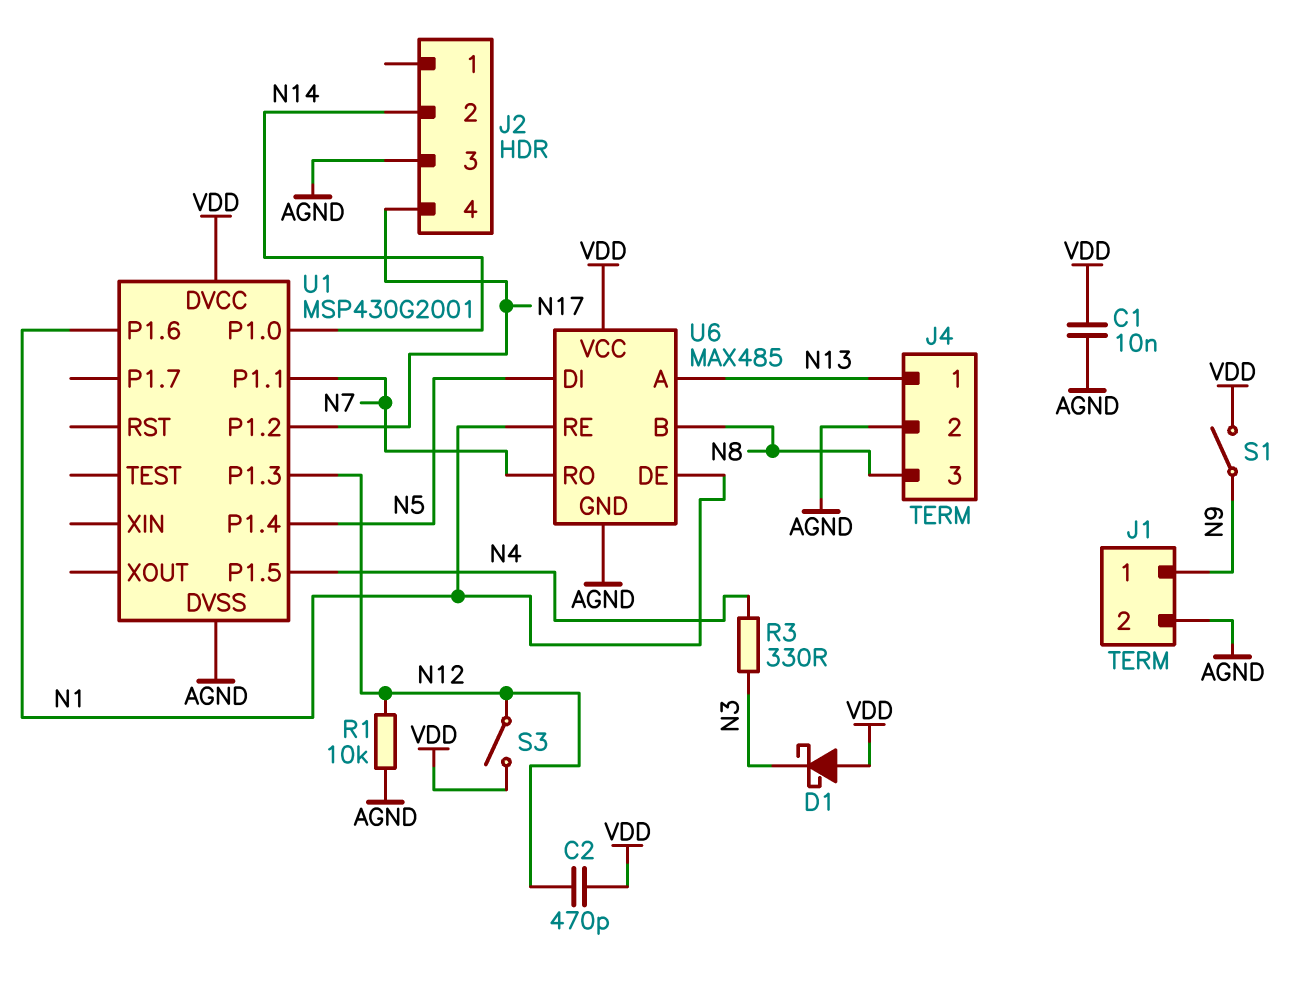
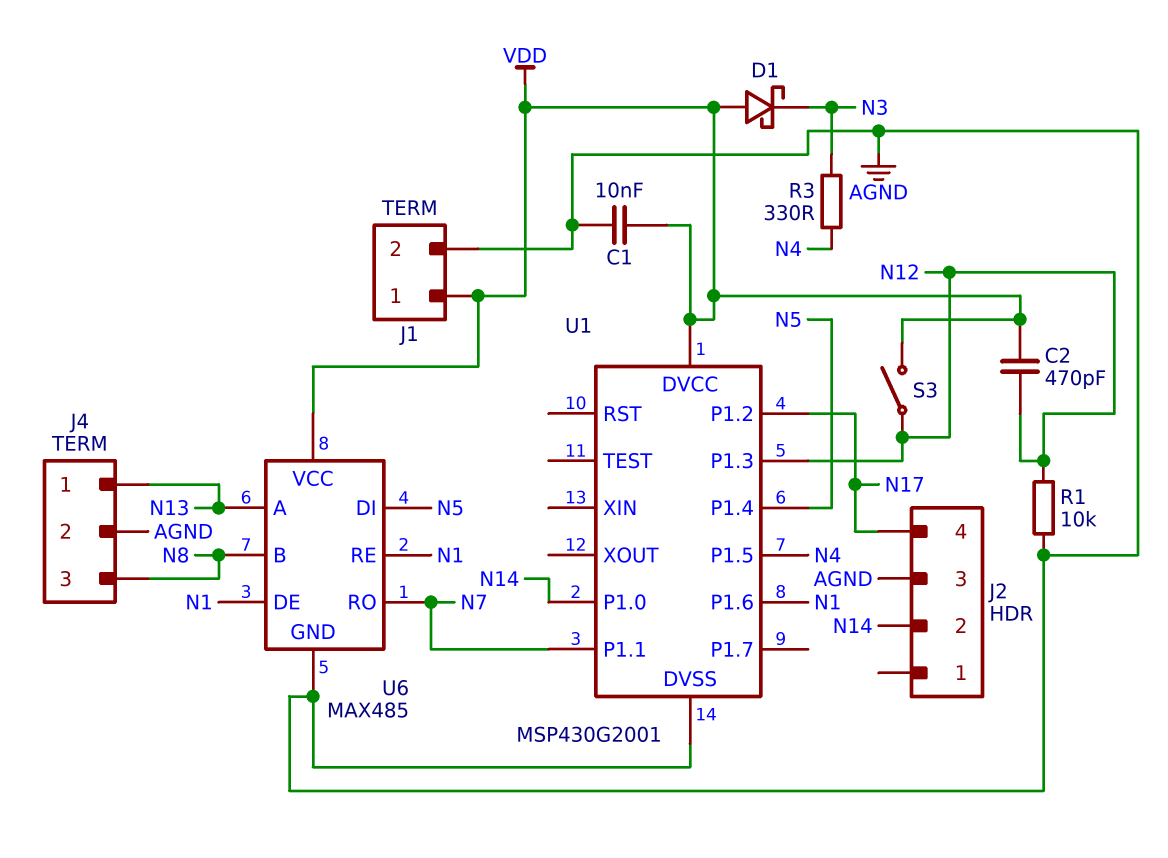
J1 pin 1: N9 -> VDD
S1: switch (N9, VDD) -> none

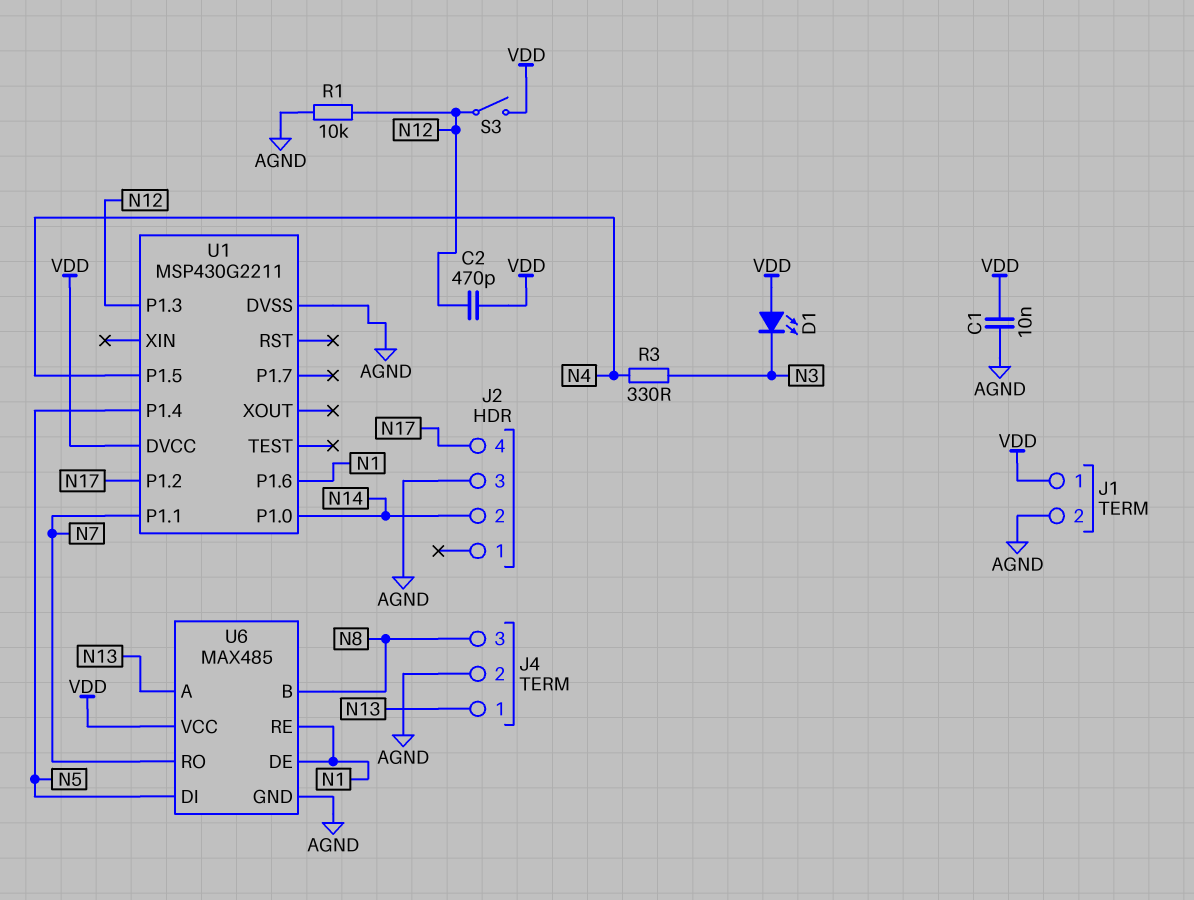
D1: schottky (A VDD, K N3) -> LED (A VDD, K N3)
U1: MSP430G2001 -> MSP430G2211

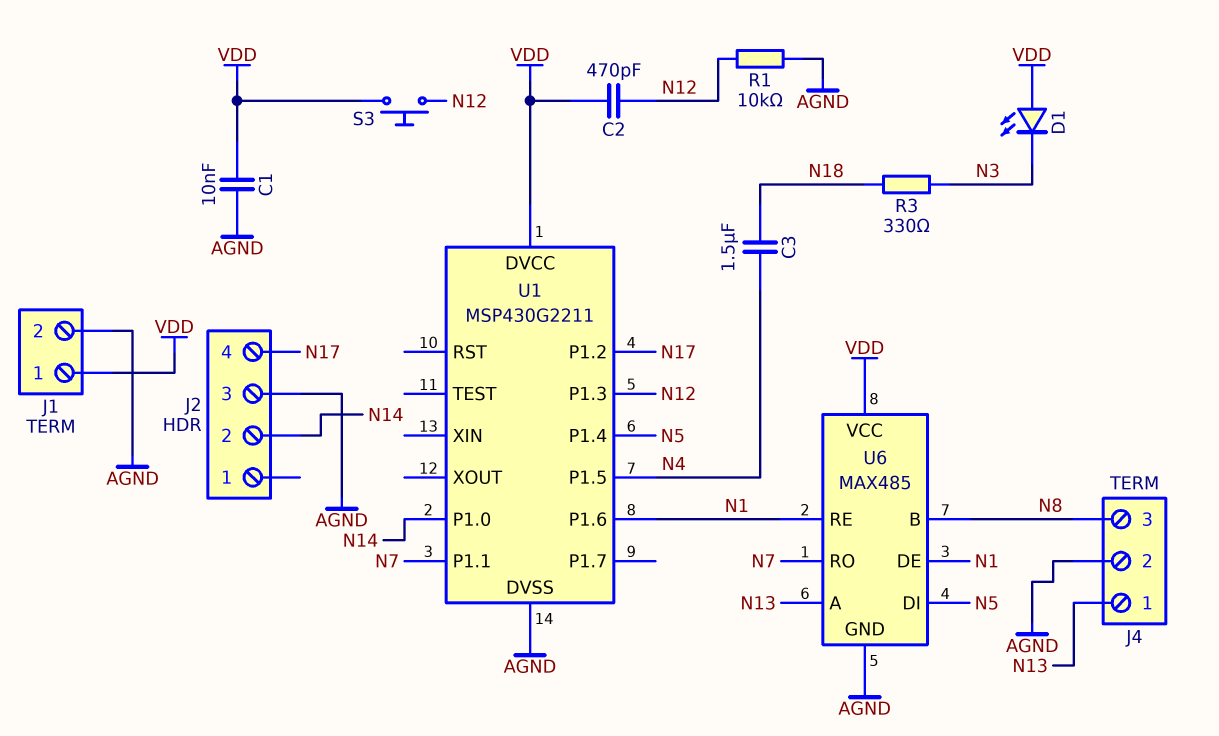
C3: none -> 1.5uF (N4, N18)
R3: 330 (N3, N4) -> 330 (N3, N18)
S3: switch (N12, VDD) -> button (N12, VDD)

